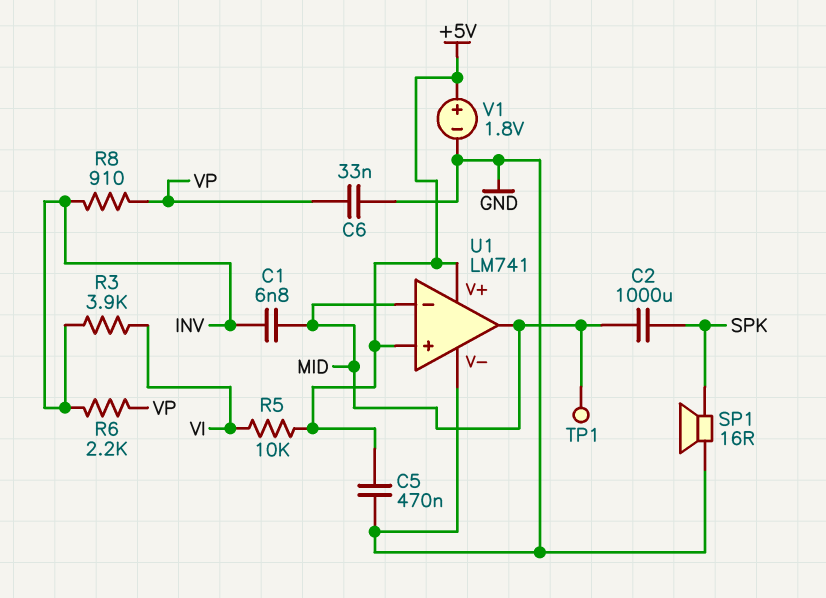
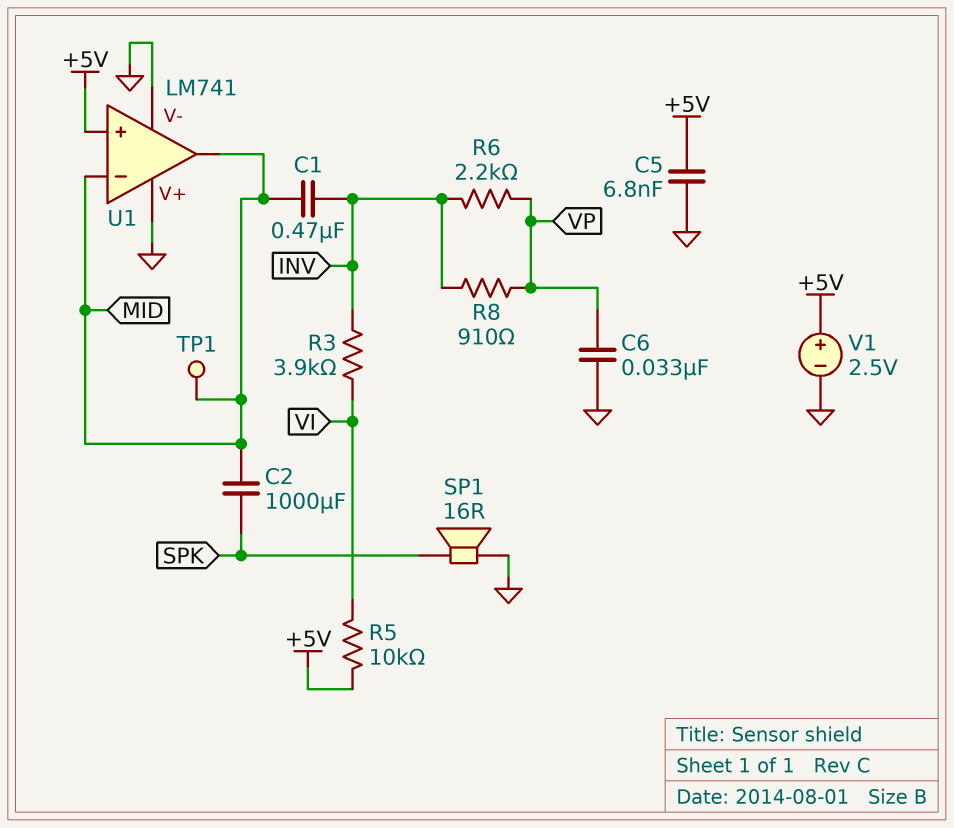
C1: 6.8nF (INV, MID) -> 470nF (INV, MID)
C5: 470nF (+5V, GND) -> 6.8nF (+5V, GND)
U1 pin V+: +5V -> GND
V1: 1.8V (plus +5V, minus GND) -> 2.5V (plus +5V, minus GND)

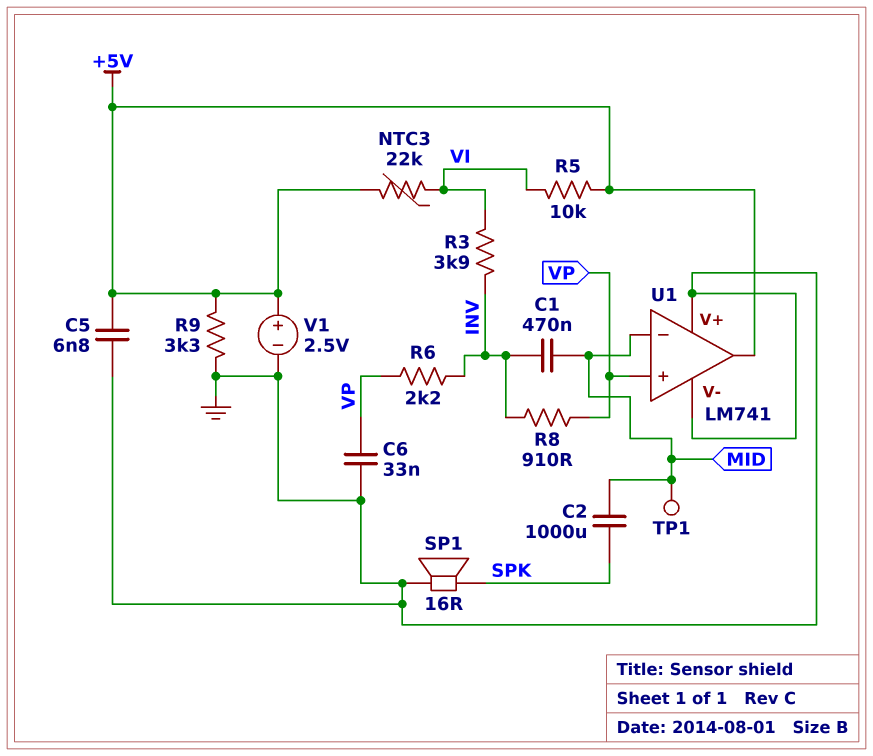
NTC3: none -> 22k (+5V, VI)
R9: none -> 3.3k (+5V, GND)
U1 pin in+: +5V -> VP
U1 pin out: MID -> +5V

